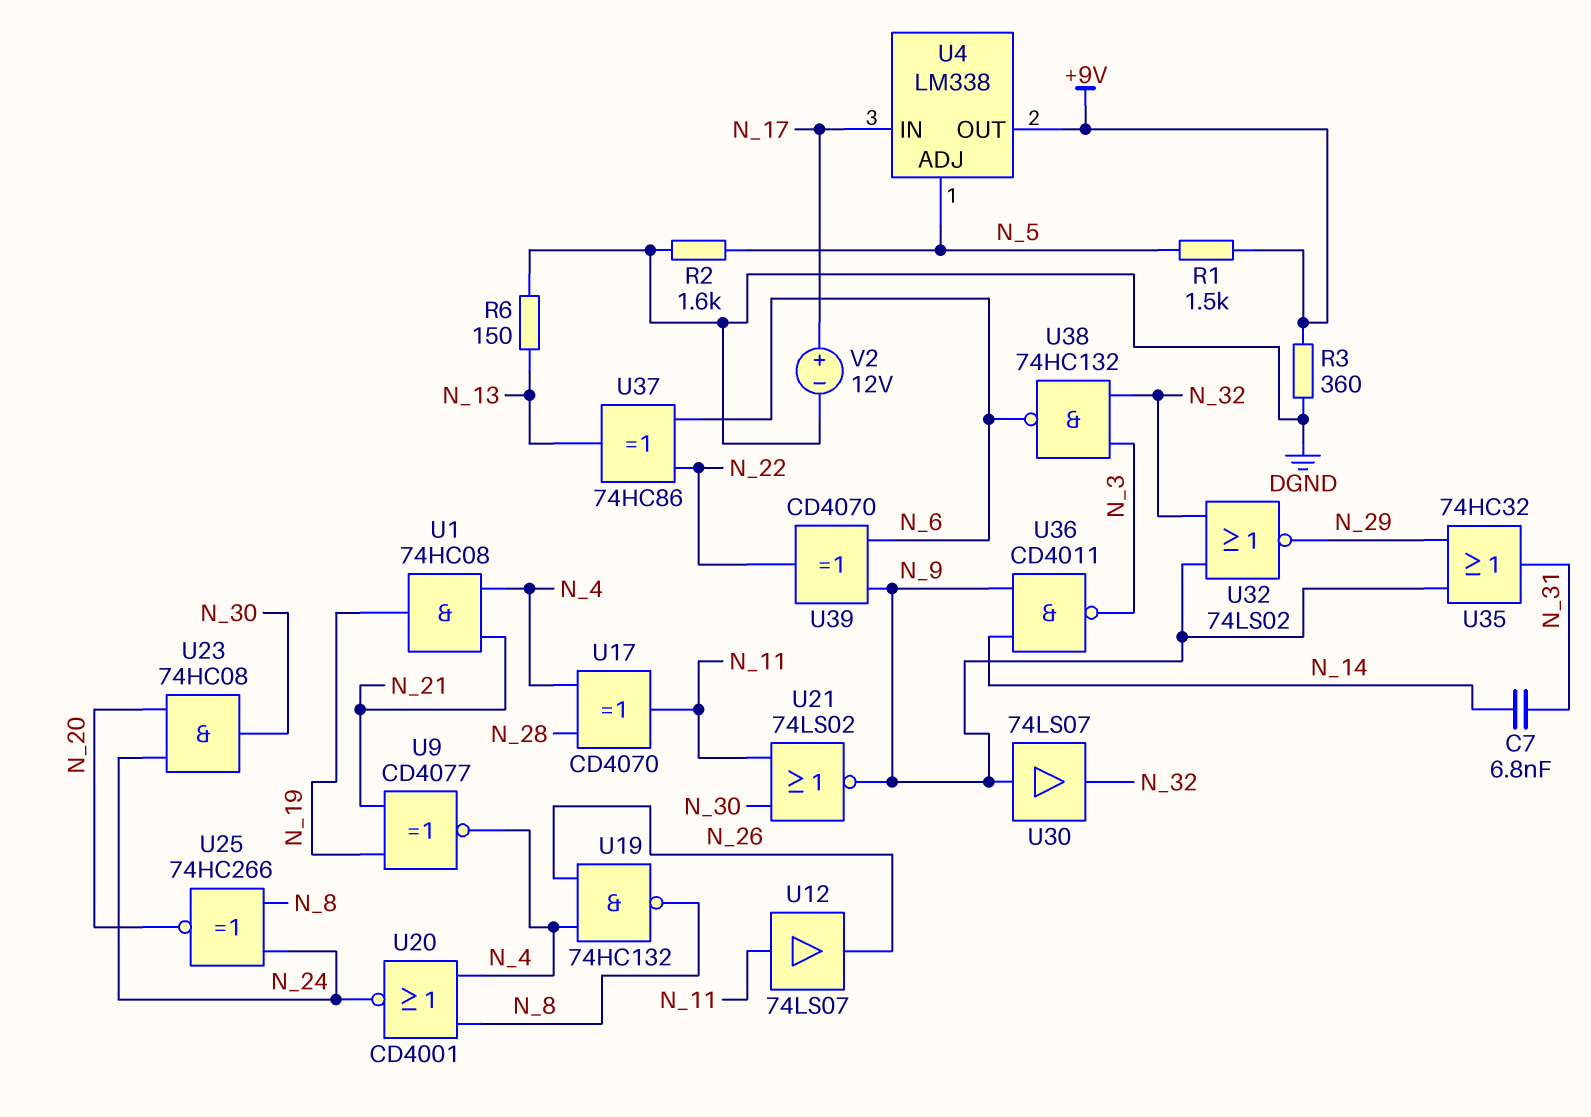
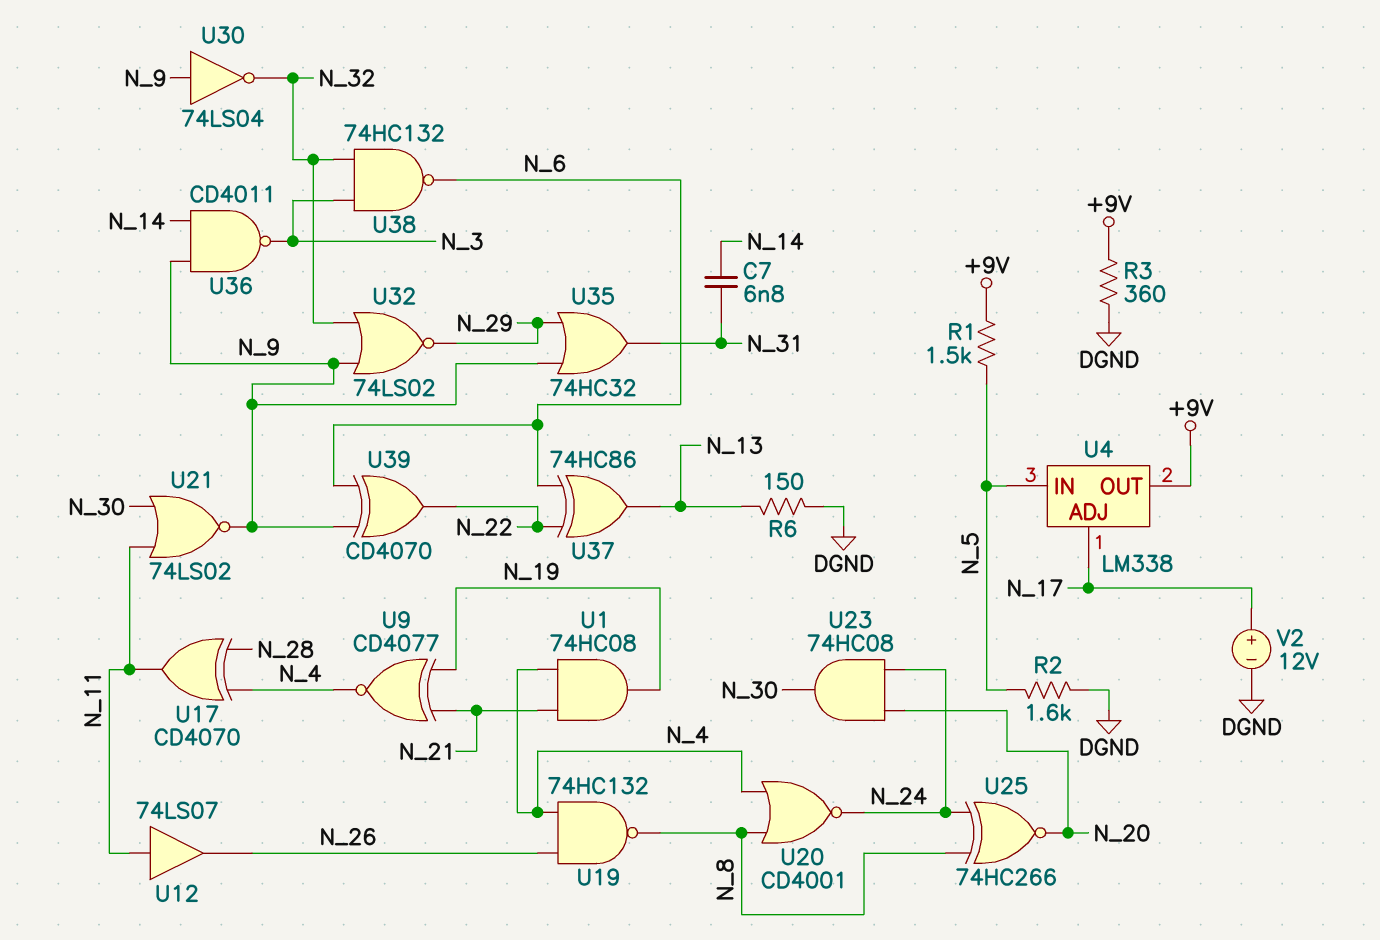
U4 pin ADJ: N_5 -> N_17
U4 pin IN: N_17 -> N_5
U30: buffer 74LS07 (in N_9, out N_32) -> NOT 74LS04 (in N_9, out N_32)

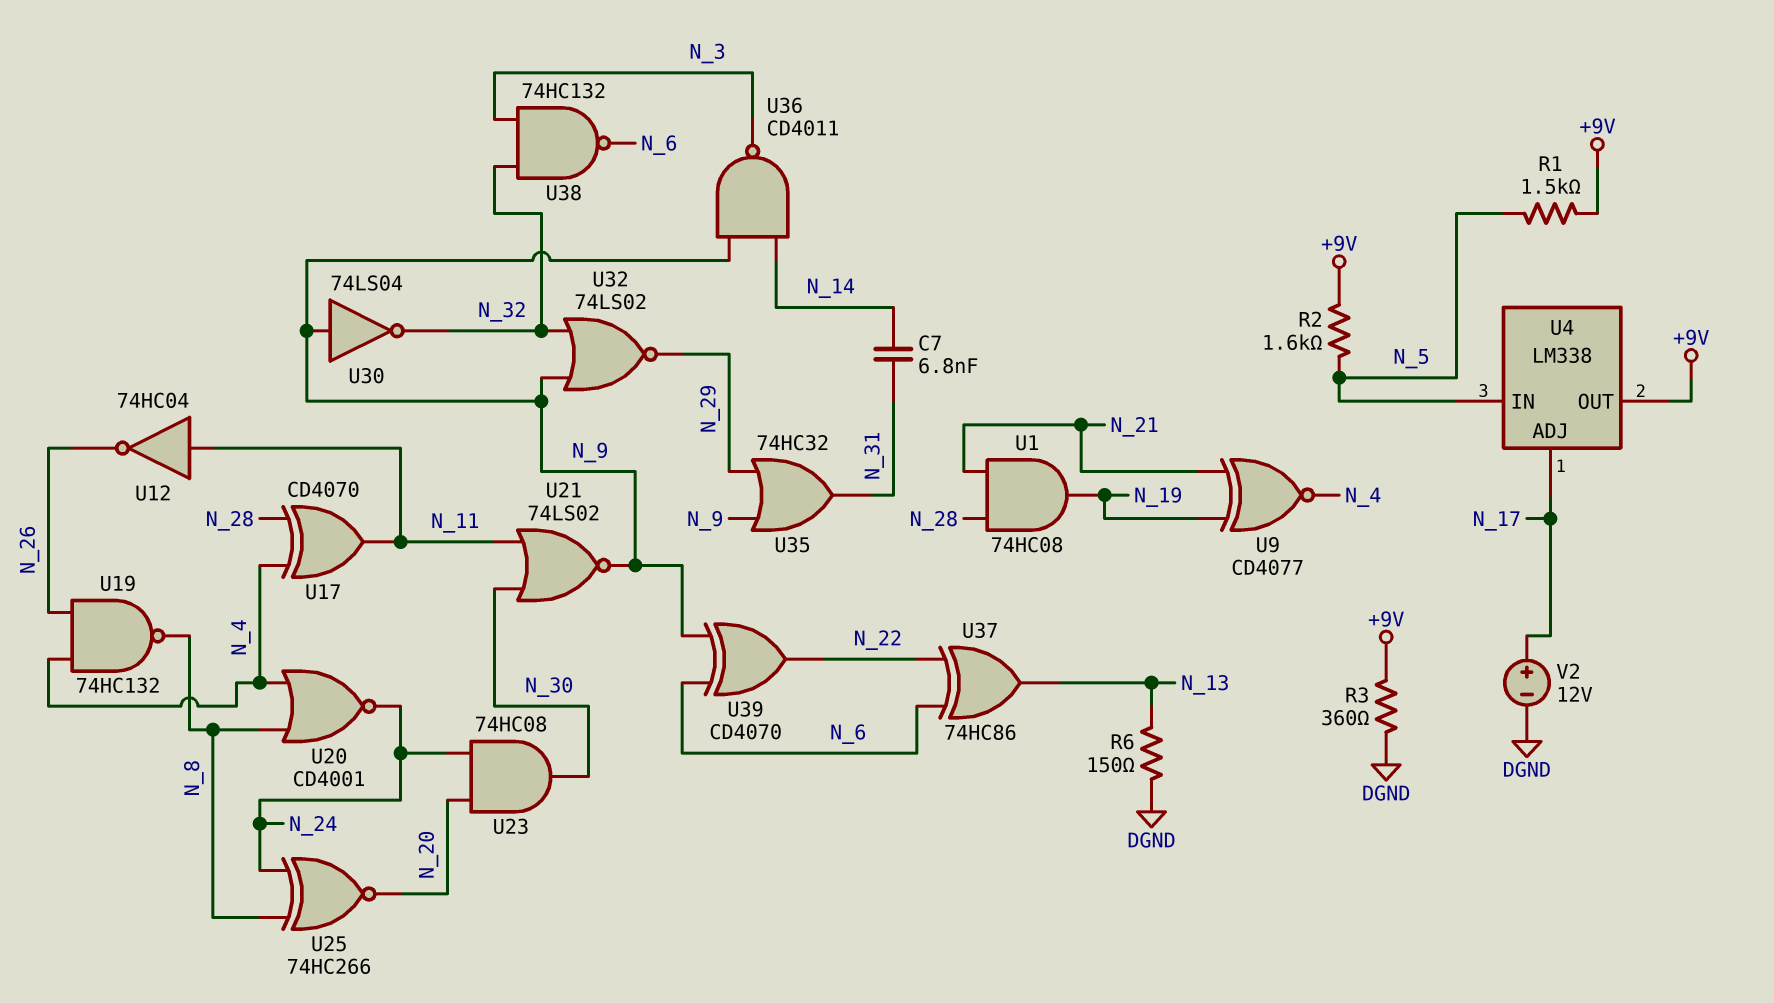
R2: 1.6k (DGND, N_5) -> 1.6k (+9V, N_5)
U1: AND 74HC08 (in N_4, in N_21, out N_19) -> AND 74HC08 (in N_21, in N_28, out N_19)
U12: buffer 74LS07 (in N_11, out N_26) -> NOT 74HC04 (in N_11, out N_26)

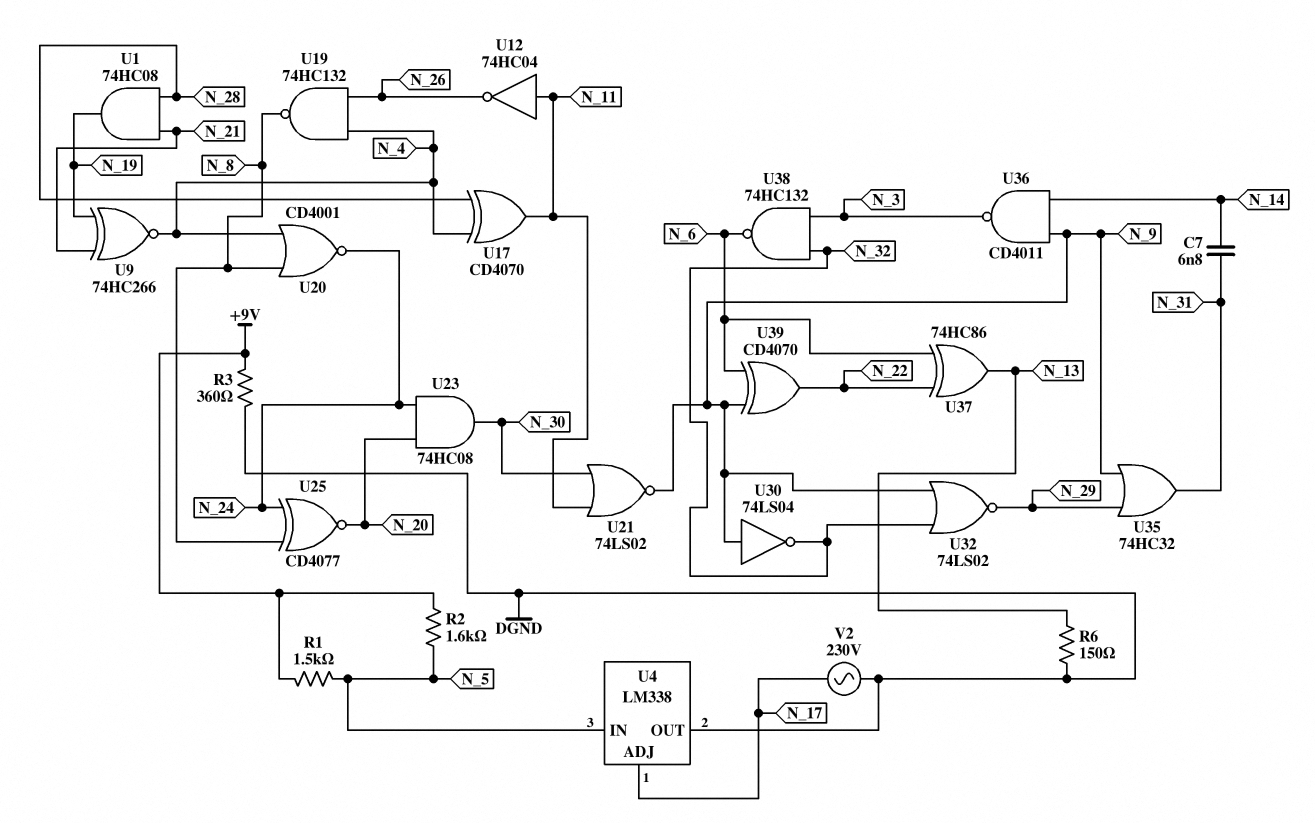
U4 pin OUT: +9V -> DGND
U9: XNOR CD4077 (in N_19, in N_21, out N_4) -> XNOR 74HC266 (in N_19, in N_21, out N_4)
U25: XNOR 74HC266 (in N_8, in N_24, out N_20) -> XNOR CD4077 (in N_8, in N_24, out N_20)
V2: 12V (plus N_17, minus DGND) -> AC 230V (DGND, N_17)

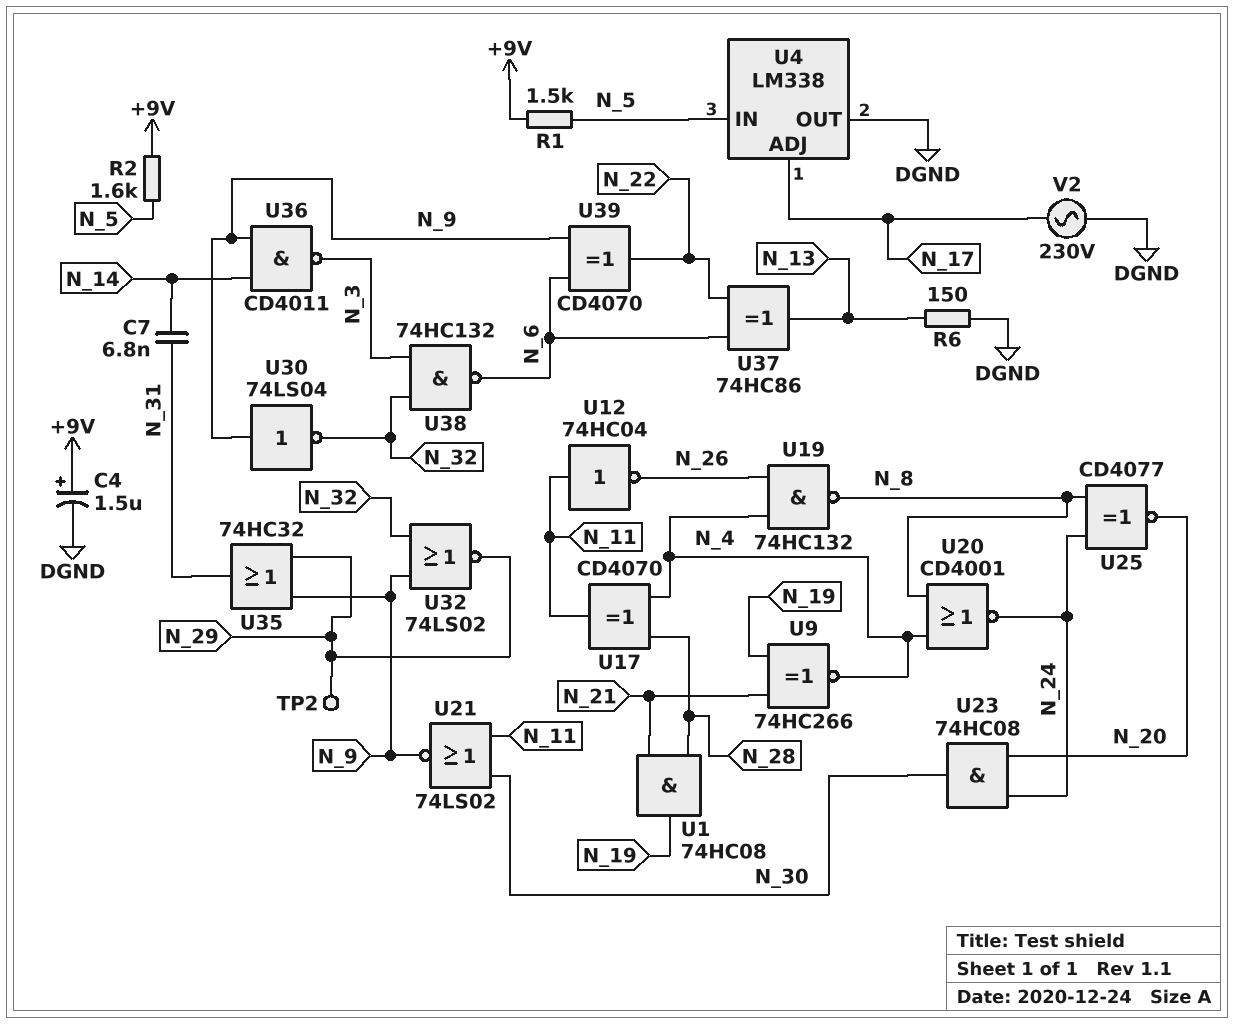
C4: none -> 1.5uF (plus +9V, minus DGND)
R3: 360 (+9V, DGND) -> none
TP2: none -> test point (N_29)

